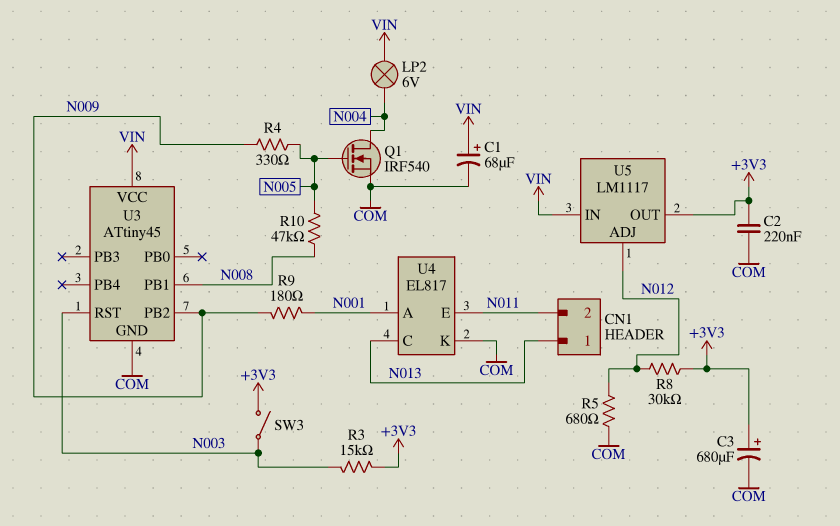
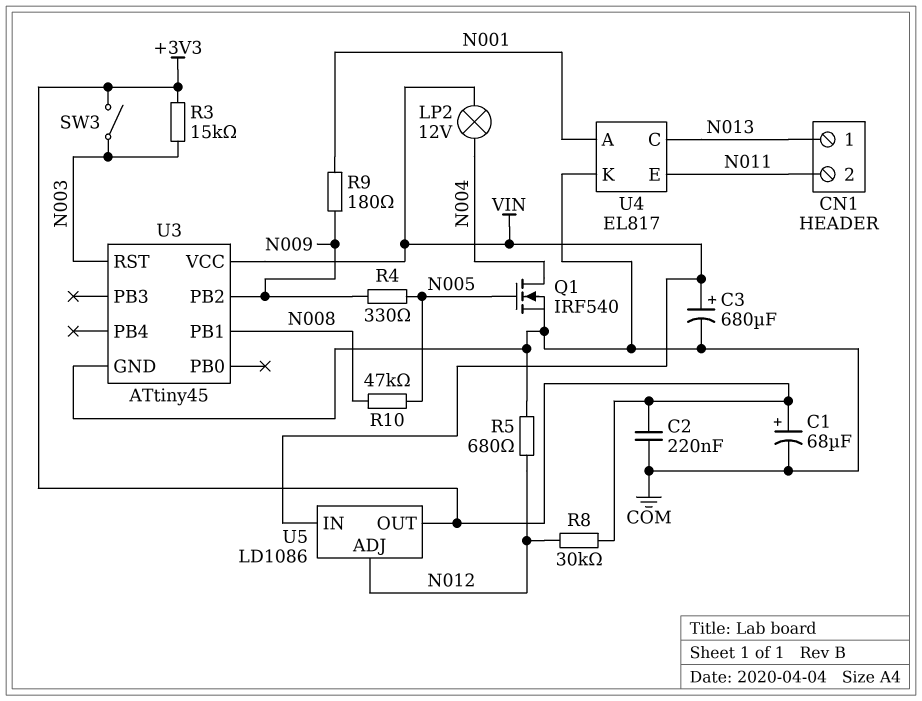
C1: 68uF (plus VIN, minus COM) -> 68uF (plus +3V3, minus COM)
C3: 680uF (plus +3V3, minus COM) -> 680uF (plus VIN, minus COM)
LP2: lamp 6V (N004, VIN) -> lamp 12V (N004, VIN)
U5: LM1117 -> LD1086

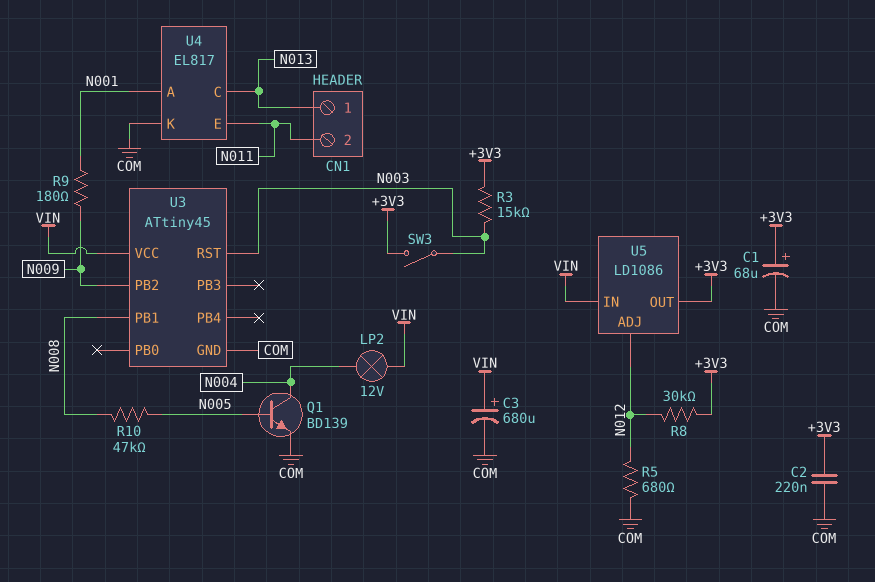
Q1: NMOS IRF540 (G N005, D N004, S COM) -> NPN BD139 (B N005, C N004, E COM)
R4: 330 (N005, N009) -> none

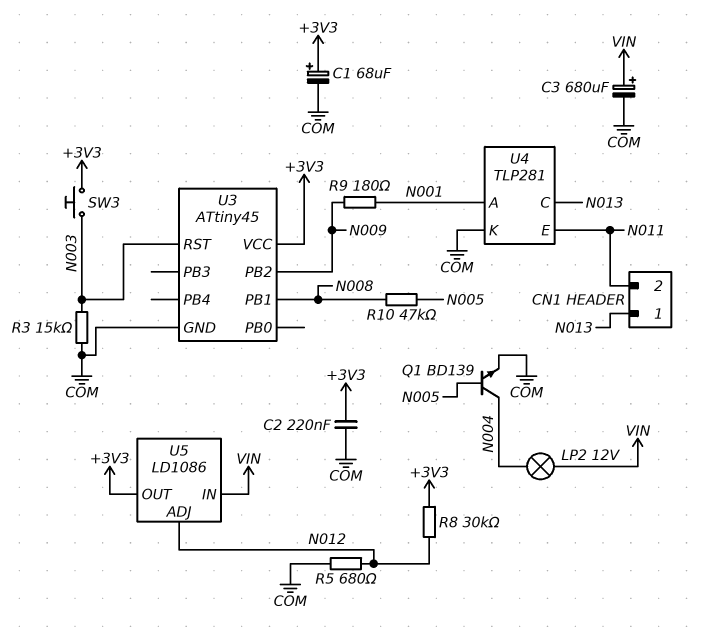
R3: 15k (+3V3, N003) -> 15k (COM, N003)
SW3: switch (+3V3, N003) -> button (+3V3, N003)
U3 pin VCC: VIN -> +3V3
U4: EL817 -> TLP281

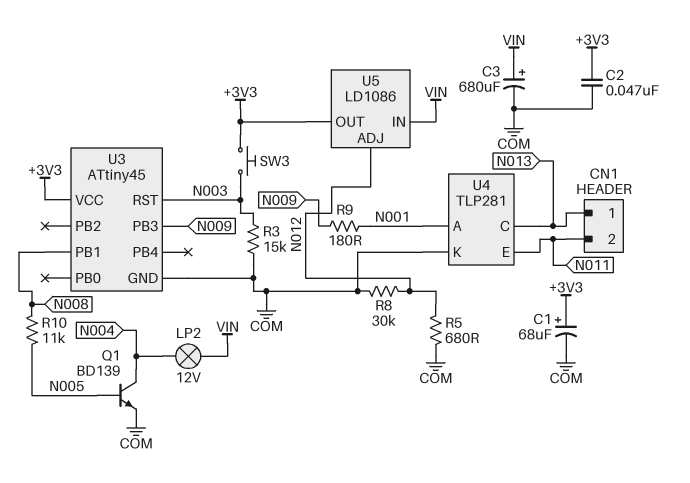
C2: 220nF (+3V3, COM) -> 47nF (+3V3, COM)
R8: 30k (+3V3, N012) -> 30k (COM, N012)
R10: 47k (N005, N008) -> 11k (N005, N008)
U3 pin PB2: N009 -> none
U3 pin PB3: none -> N009

